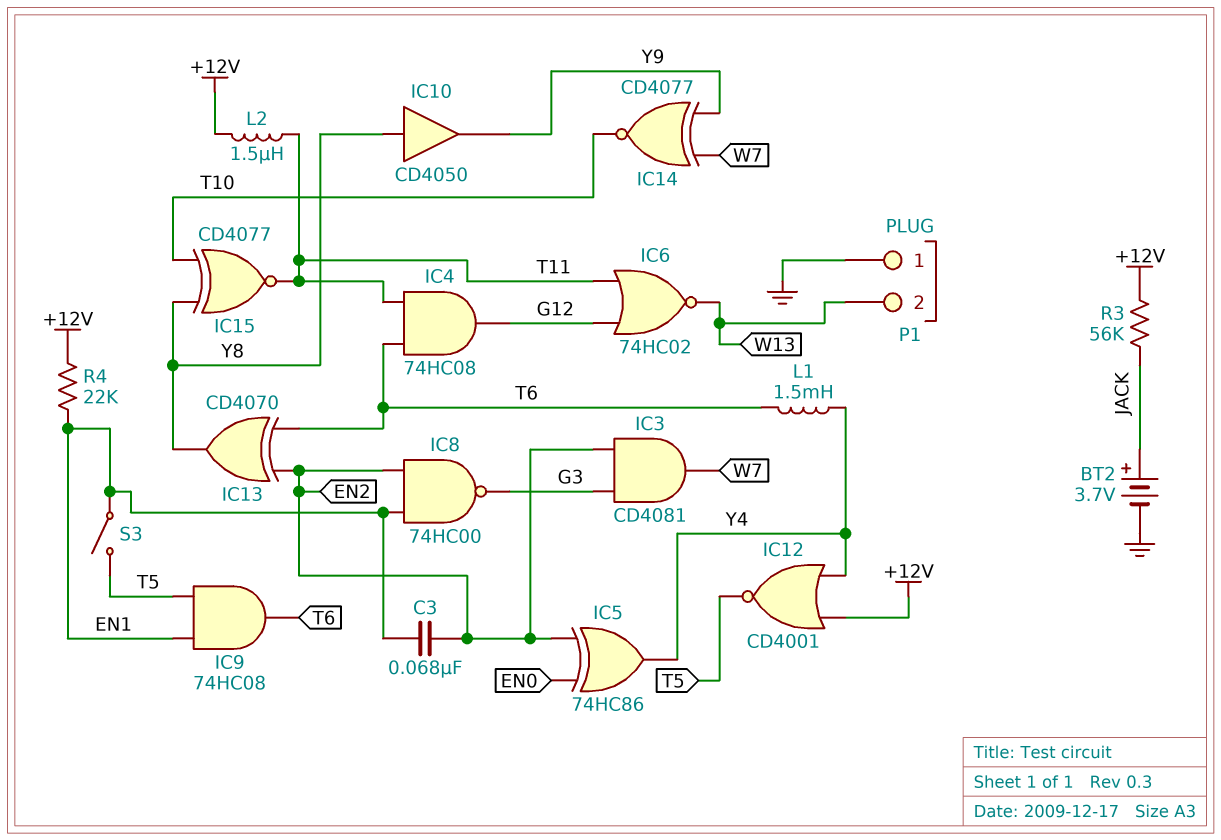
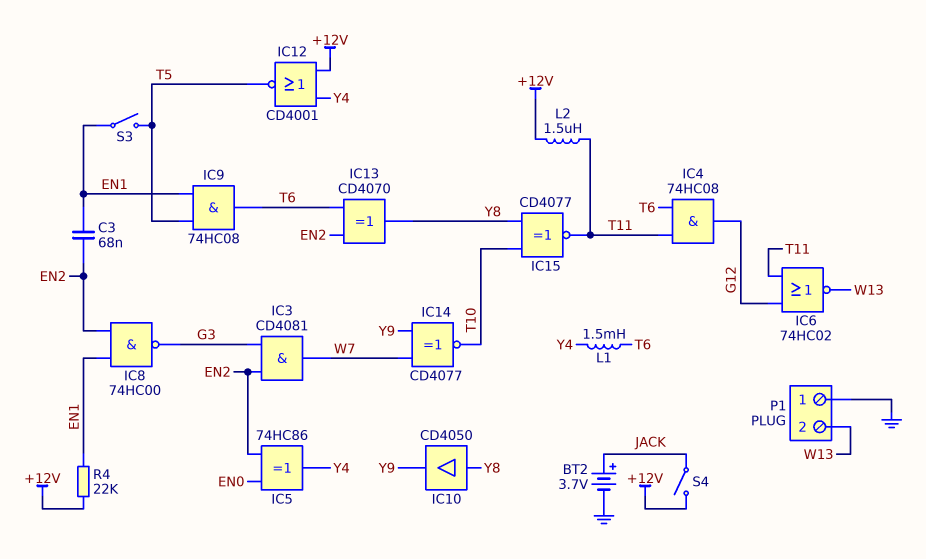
R3: 56k (+12V, JACK) -> none
S4: none -> switch (+12V, JACK)

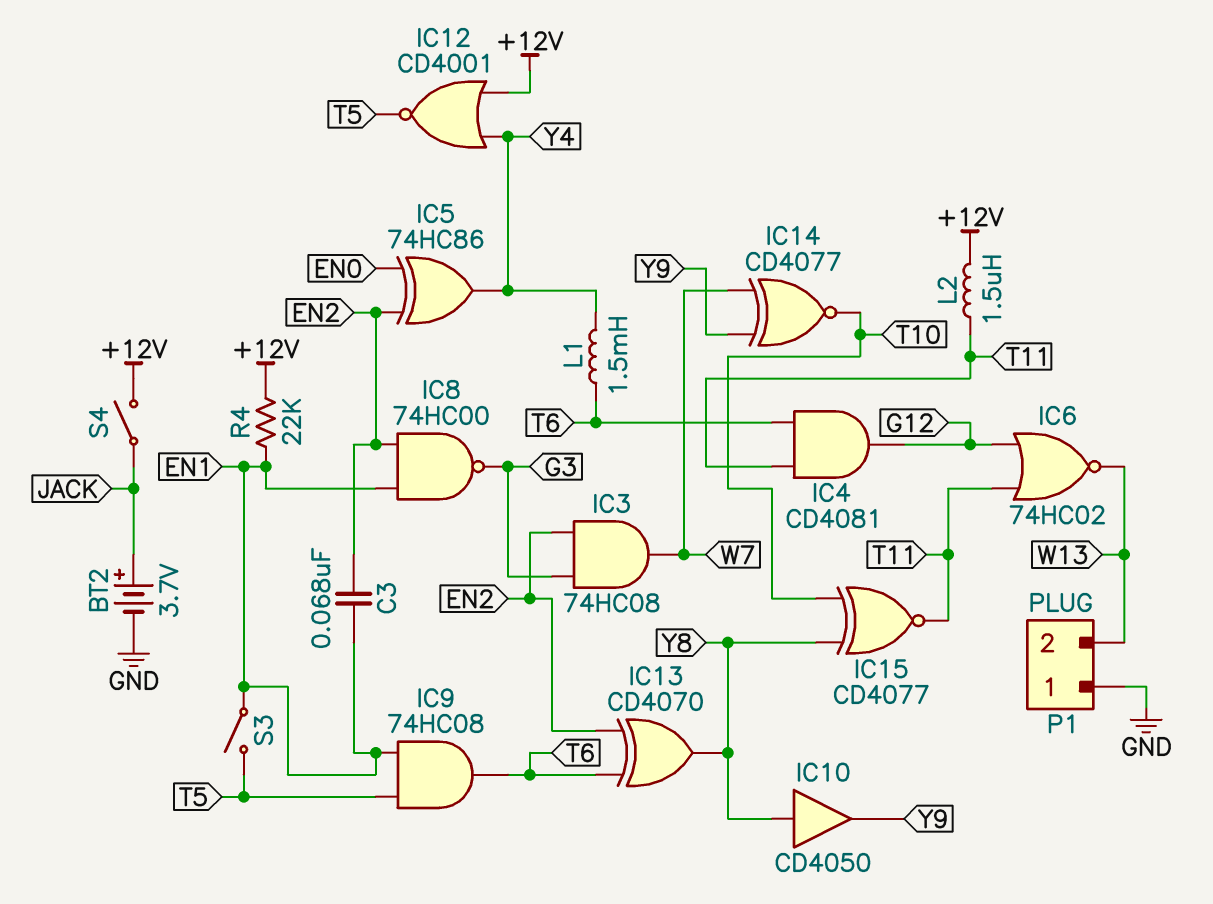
IC3: AND CD4081 (in EN2, in G3, out W7) -> AND 74HC08 (in EN2, in G3, out W7)
IC4: AND 74HC08 (in T6, in T11, out G12) -> AND CD4081 (in T6, in T11, out G12)

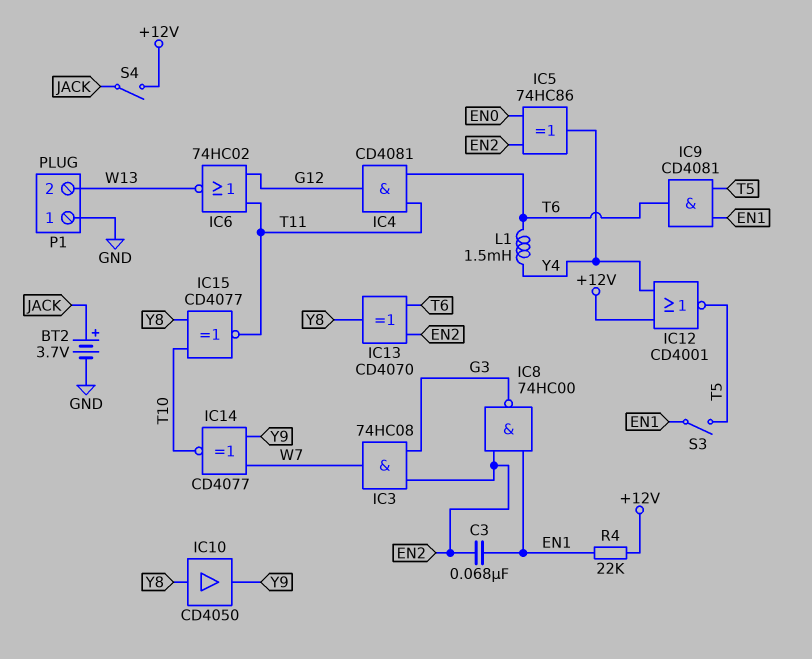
IC9: AND 74HC08 (in EN1, in T5, out T6) -> AND CD4081 (in EN1, in T5, out T6)
L2: 1.5uH (+12V, T11) -> none

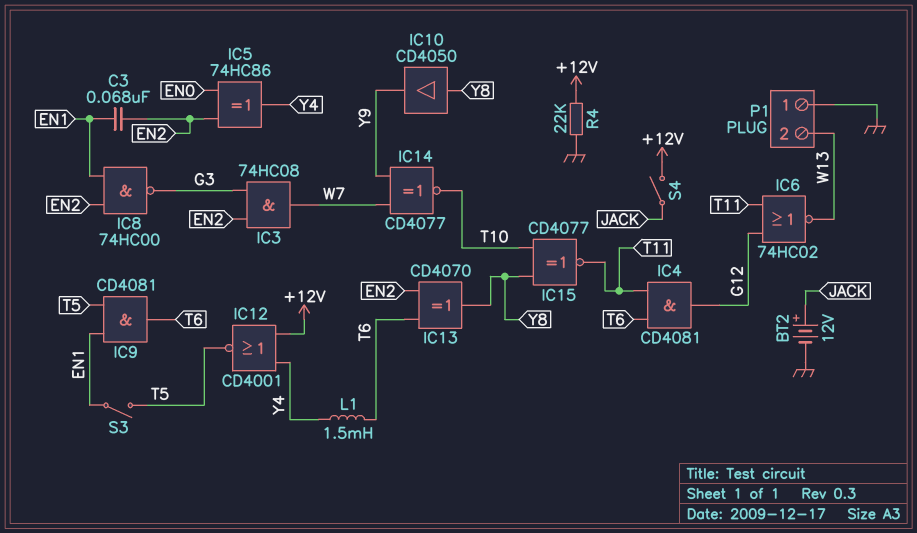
BT2: 3.7V (plus JACK, minus GND) -> 12V (plus JACK, minus GND)
R4: 22k (+12V, EN1) -> 22k (+12V, GND)

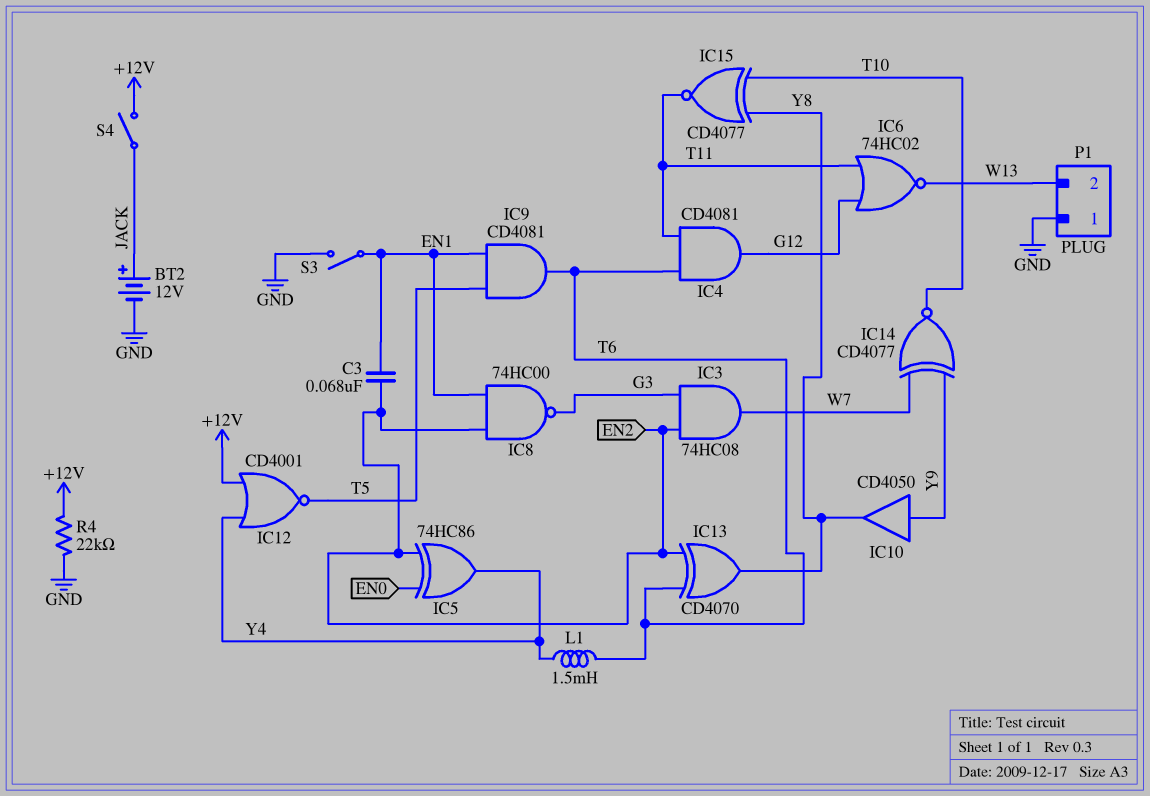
IC10: buffer CD4050 (in Y8, out Y9) -> buffer CD4050 (in Y9, out Y8)
S3: switch (EN1, T5) -> switch (EN1, GND)

